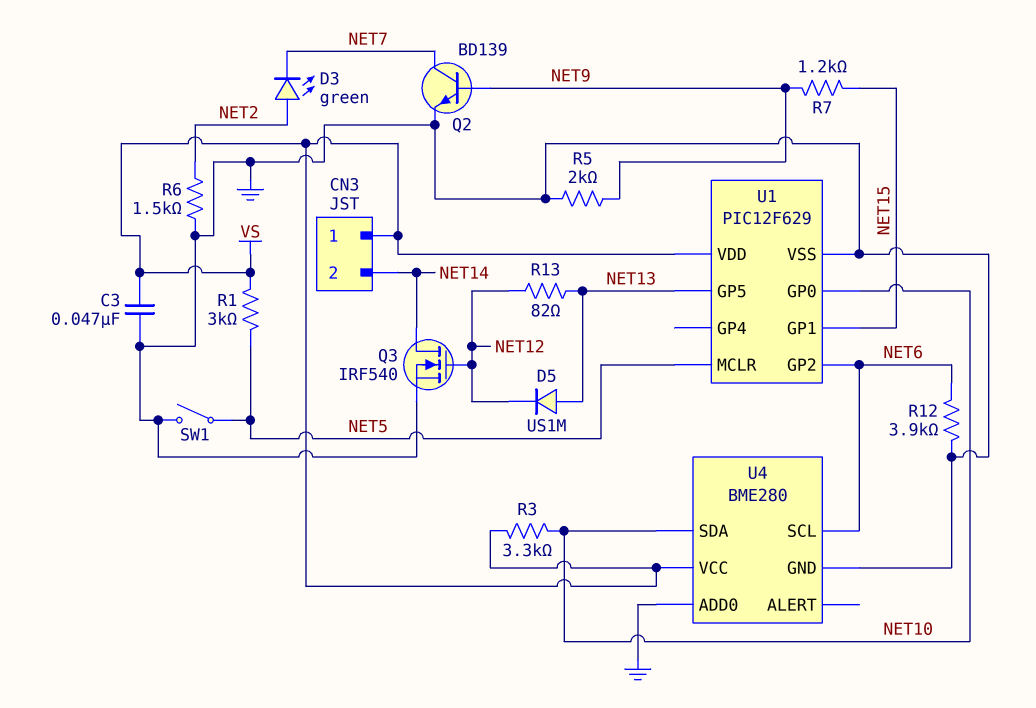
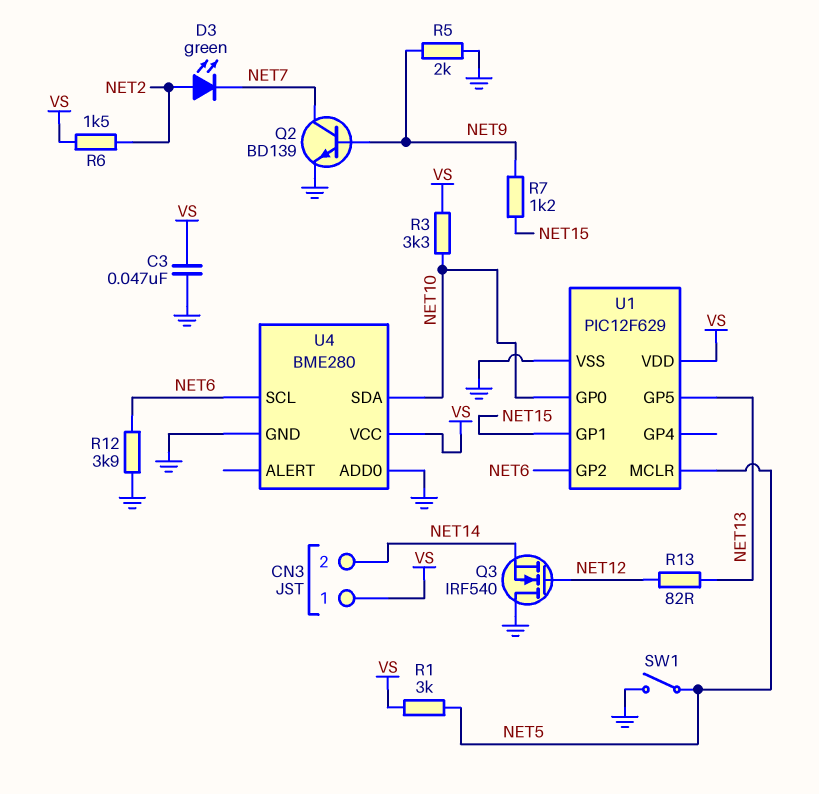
D5: diode US1M (A NET13, K NET12) -> none
Q3: NMOS IRF540 (G NET12, D NET14, S GND) -> NMOS IRF540 (G NET12, D GND, S NET14)
R6: 1.5k (GND, NET2) -> 1.5k (NET2, VS)

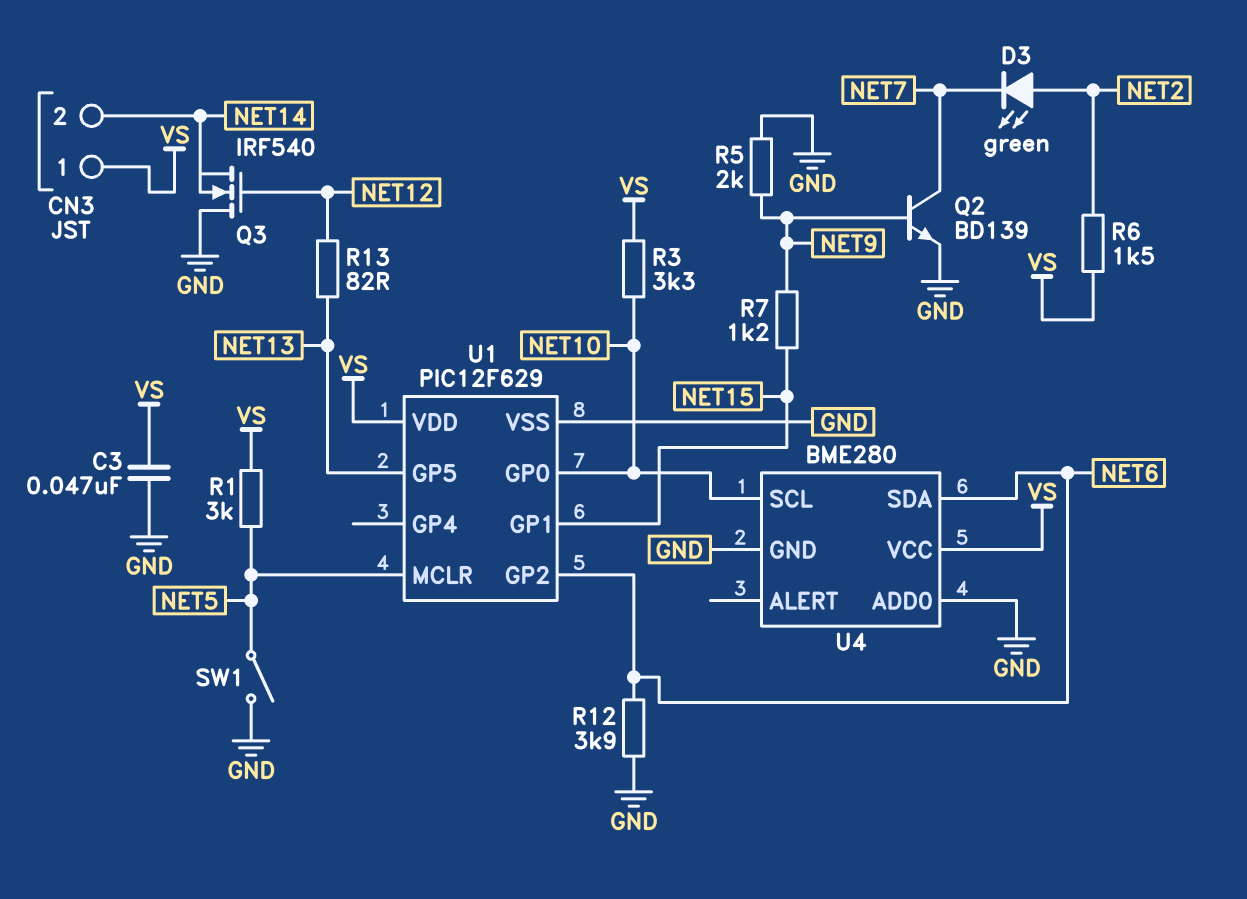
U4 pin SCL: NET6 -> NET10
U4 pin SDA: NET10 -> NET6

